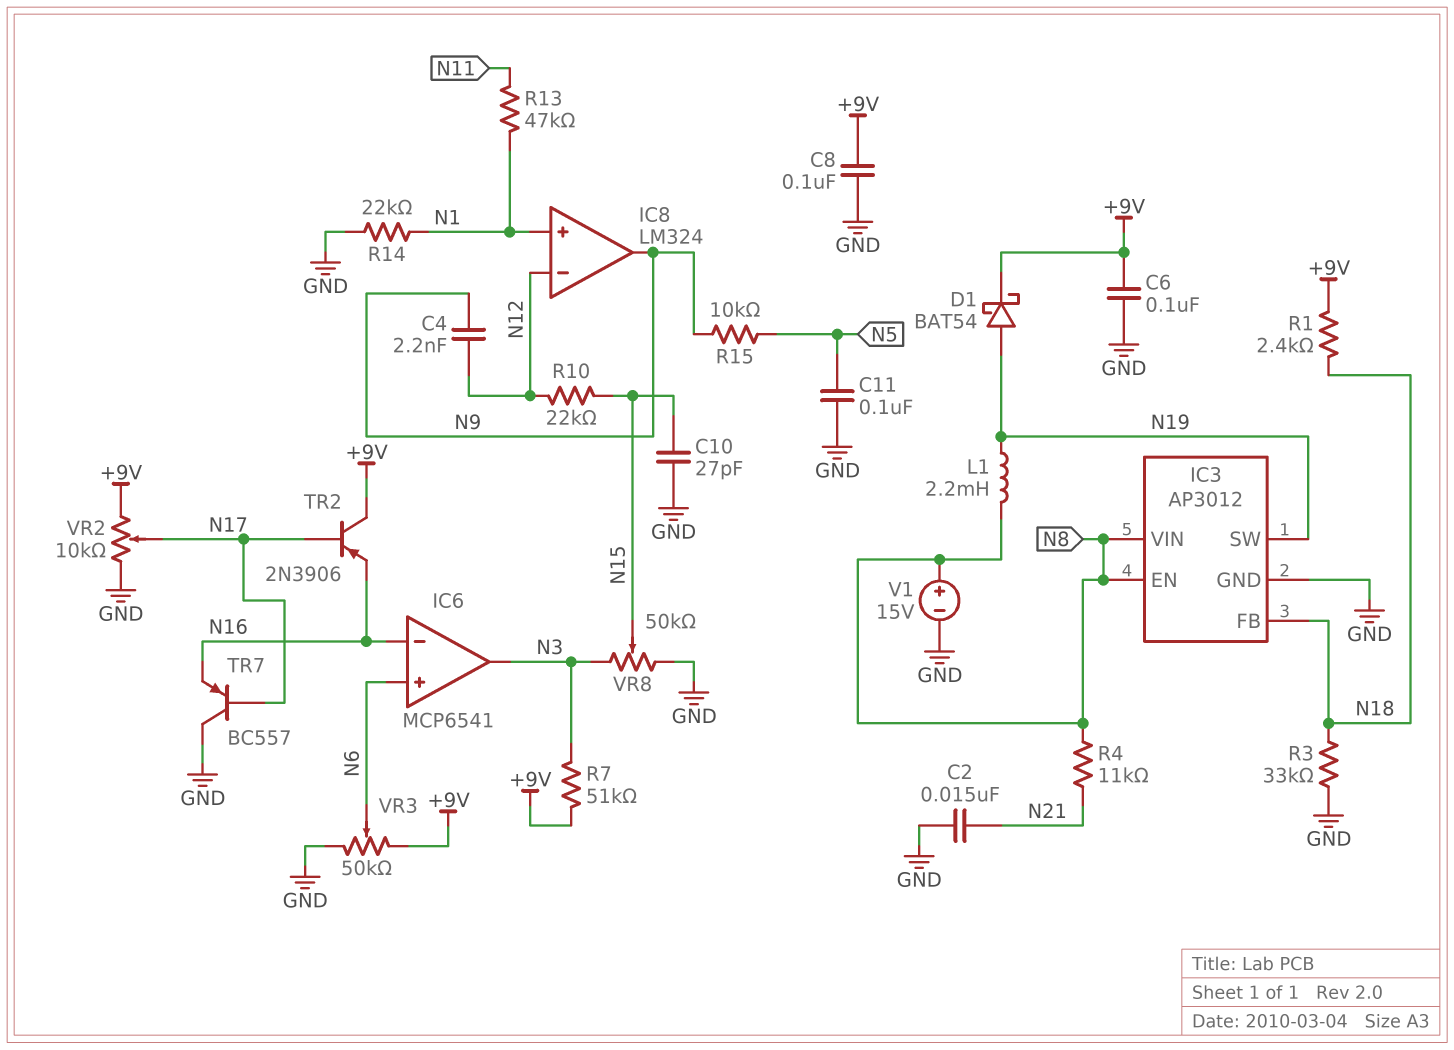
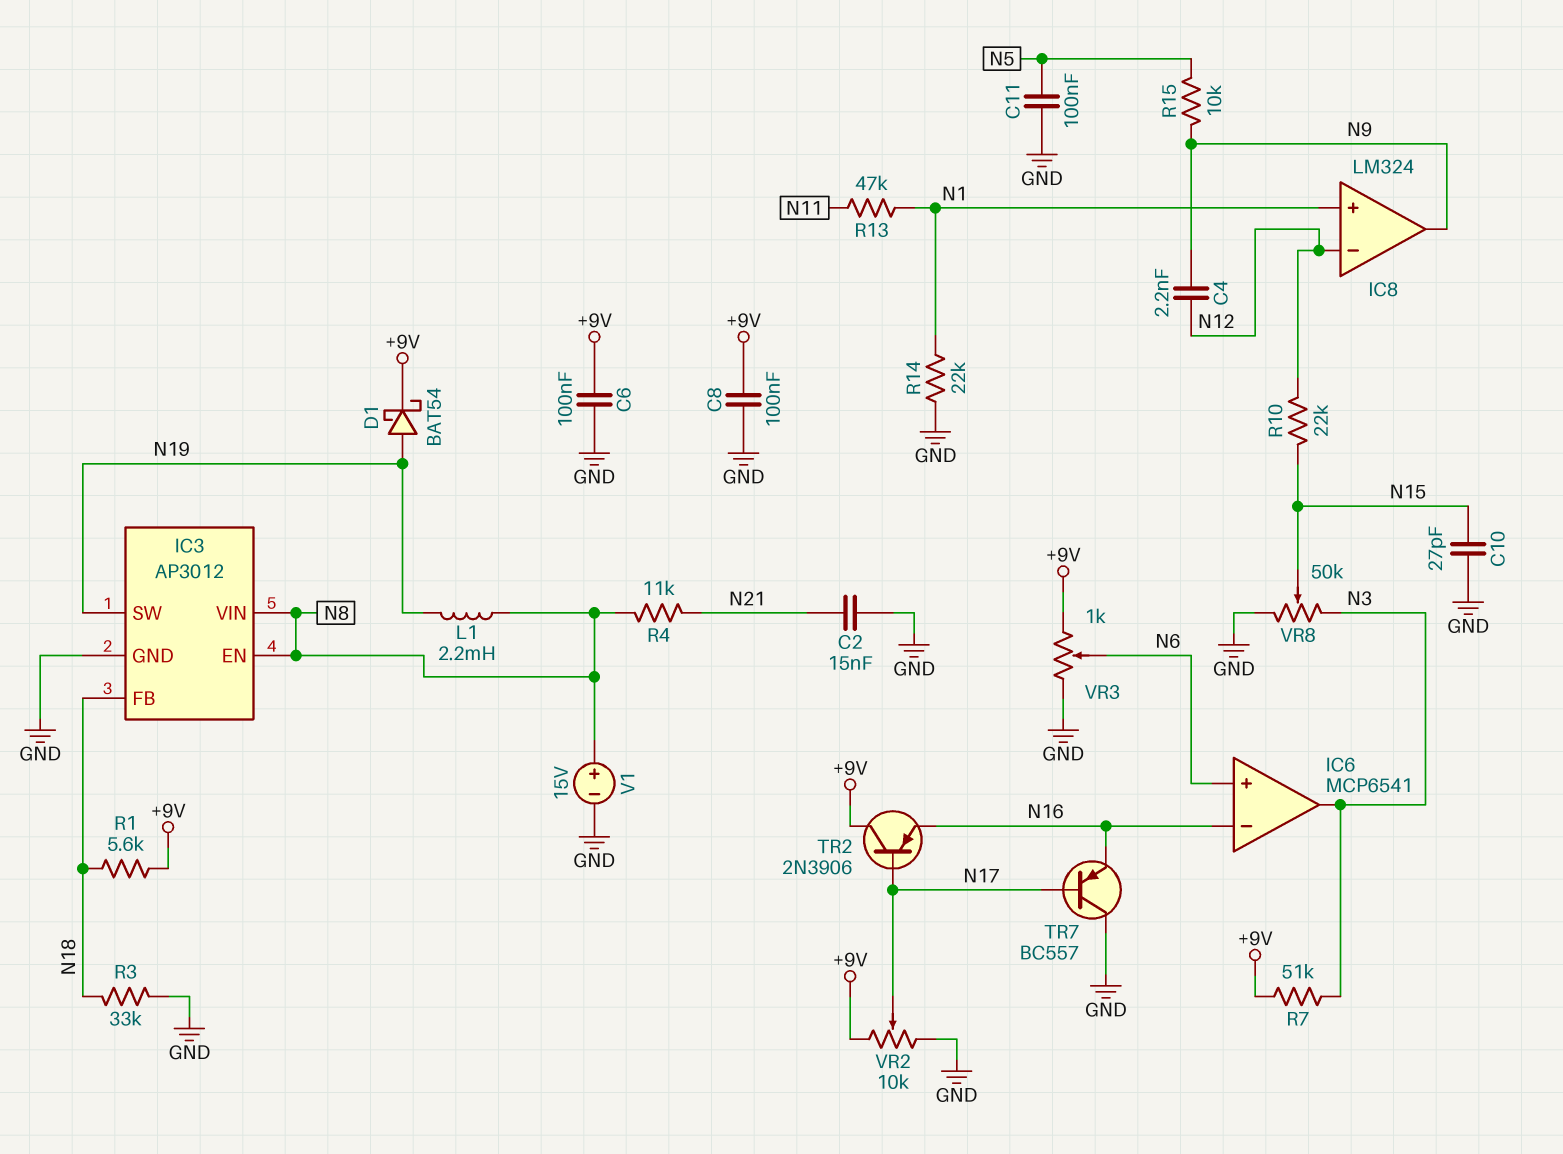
R1: 2.4k (+9V, N18) -> 5.6k (+9V, N18)
VR3: 50k (+9V, GND, wiper N6) -> 1k (+9V, GND, wiper N6)

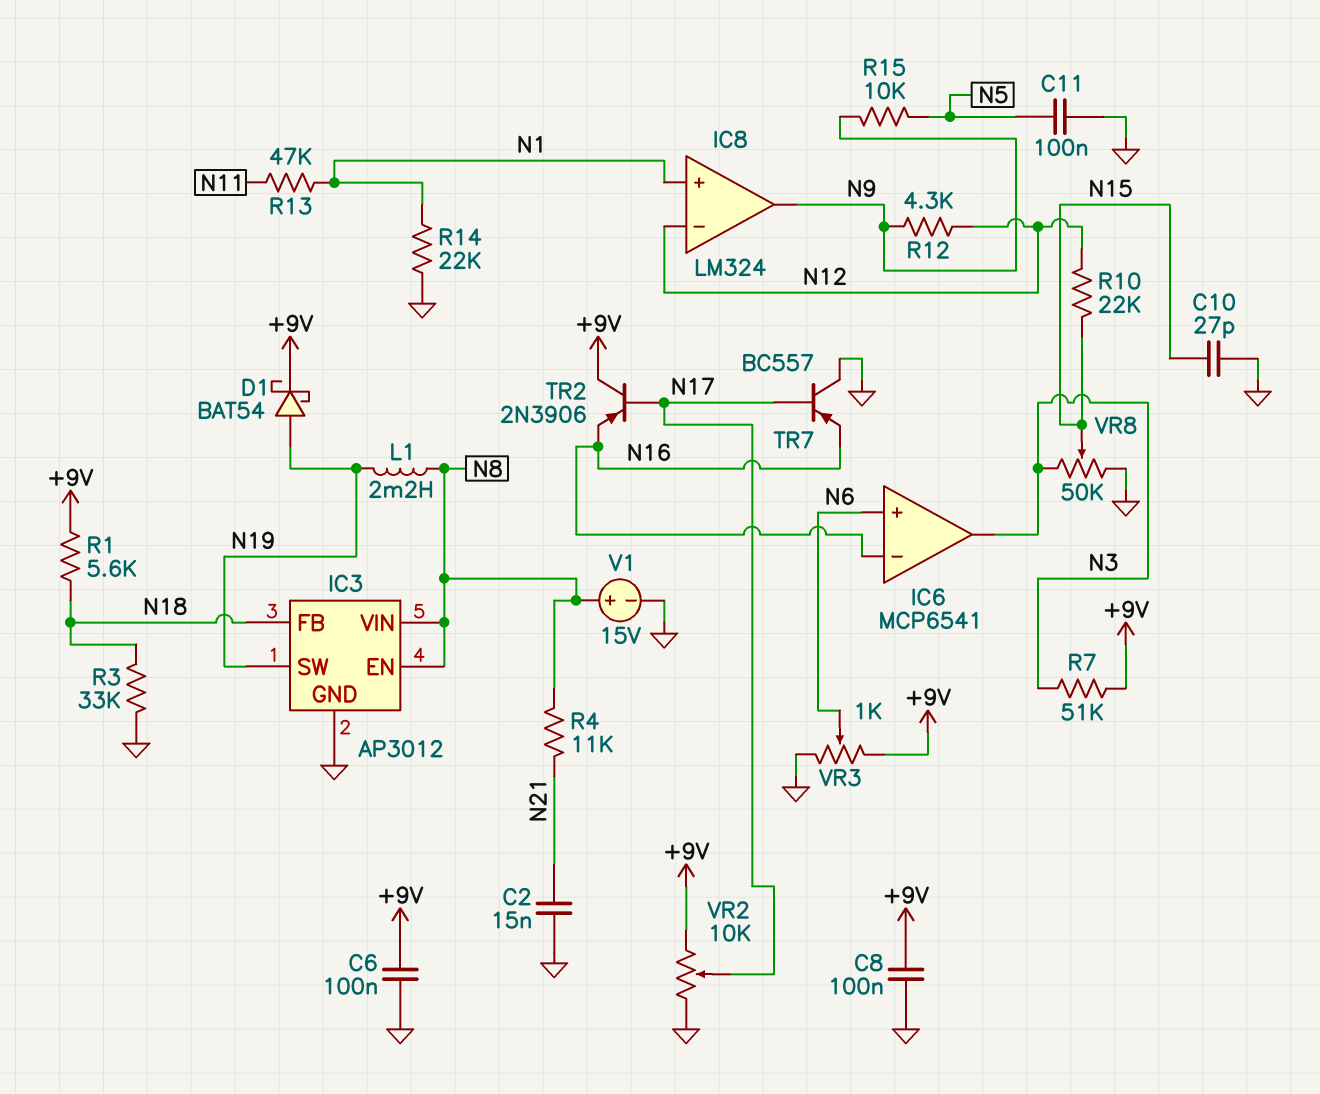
C4: 2.2nF (N9, N12) -> none
R12: none -> 4.3k (N9, N12)

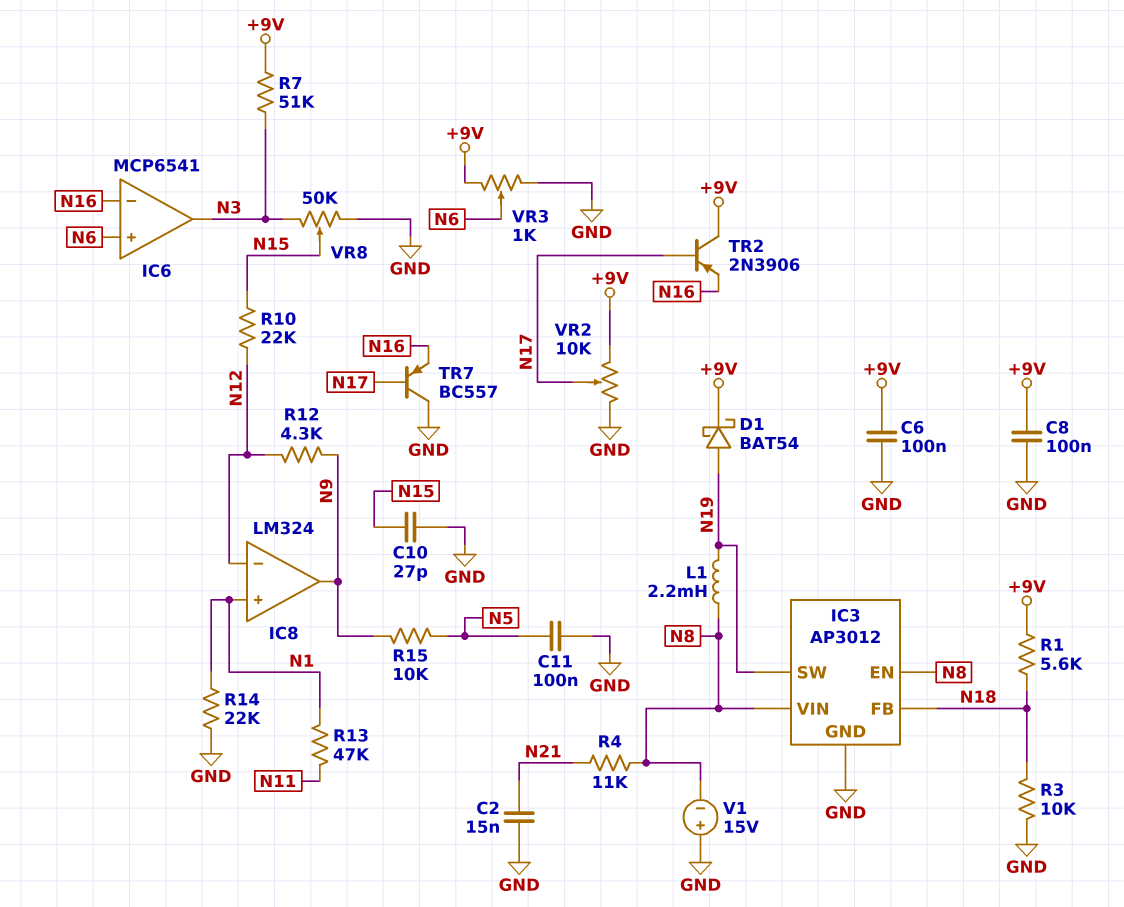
R3: 33k (GND, N18) -> 10k (GND, N18)
V1: 15V (plus N8, minus GND) -> 15V (plus GND, minus N8)

